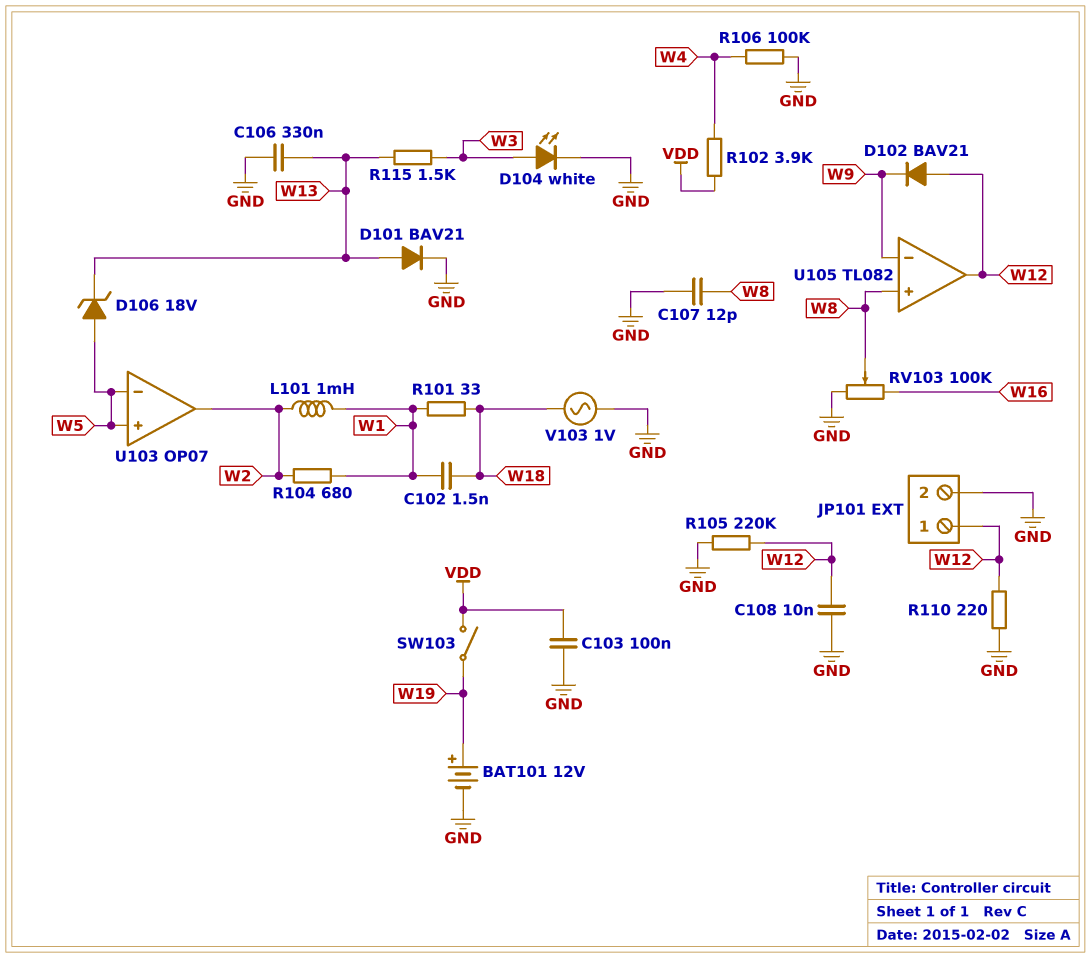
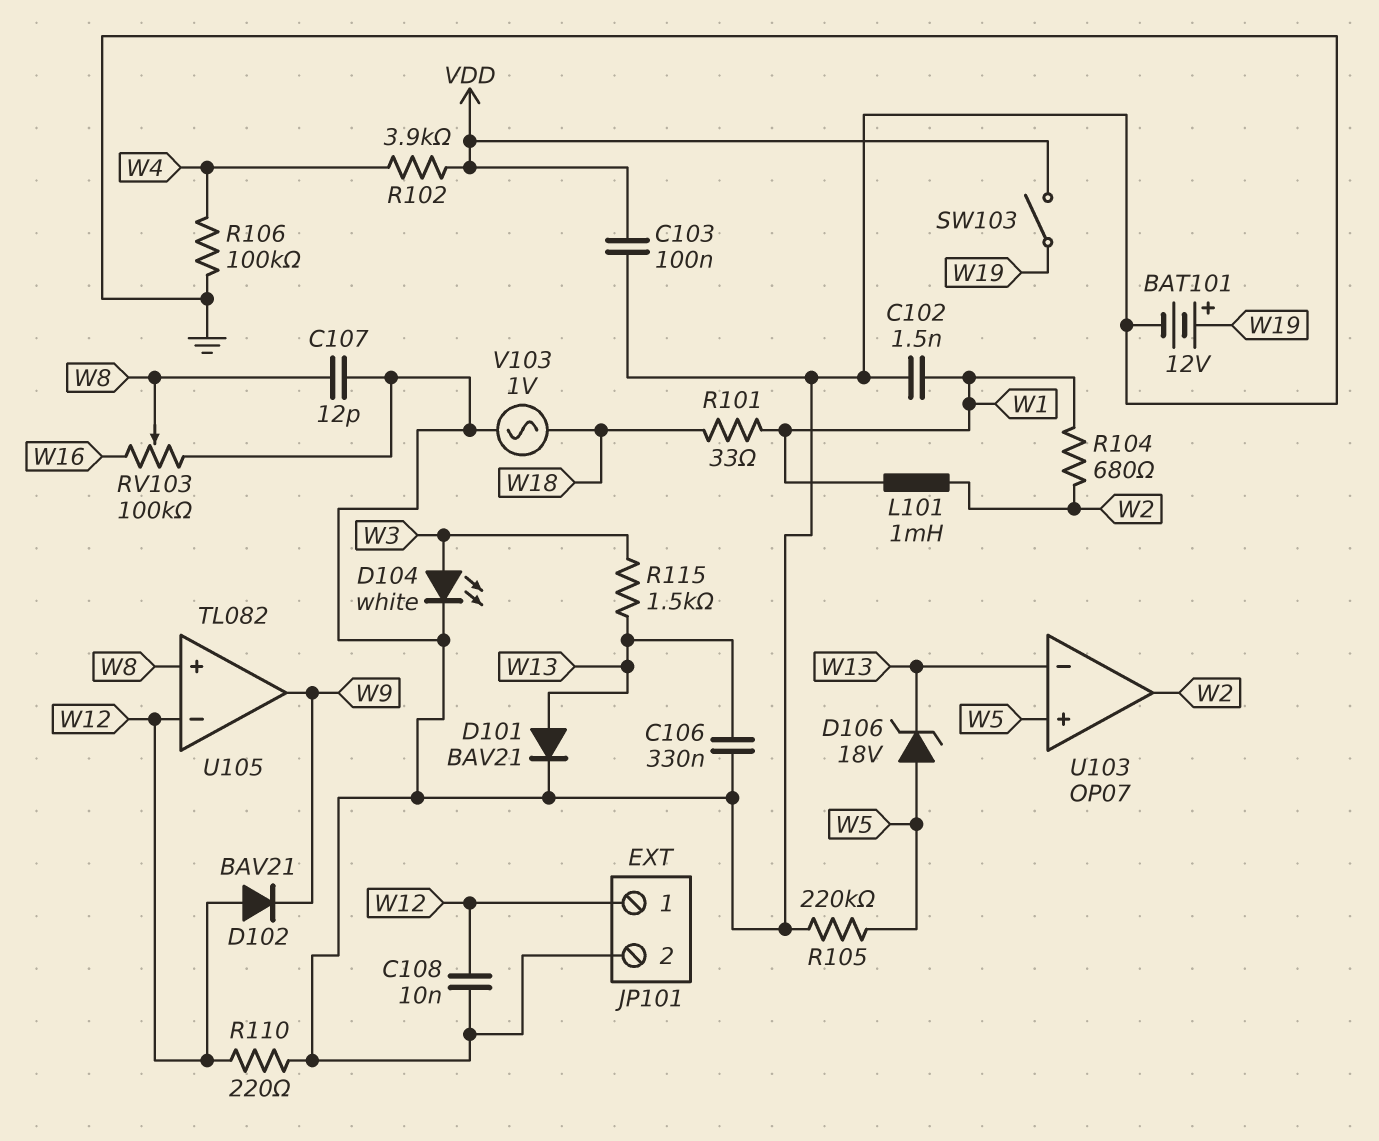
C102: 1.5nF (W1, W18) -> 1.5nF (GND, W1)
R105: 220k (GND, W12) -> 220k (GND, W5)
U103 pin in-: W5 -> W13
U105 pin in-: W9 -> W12
U105 pin out: W12 -> W9

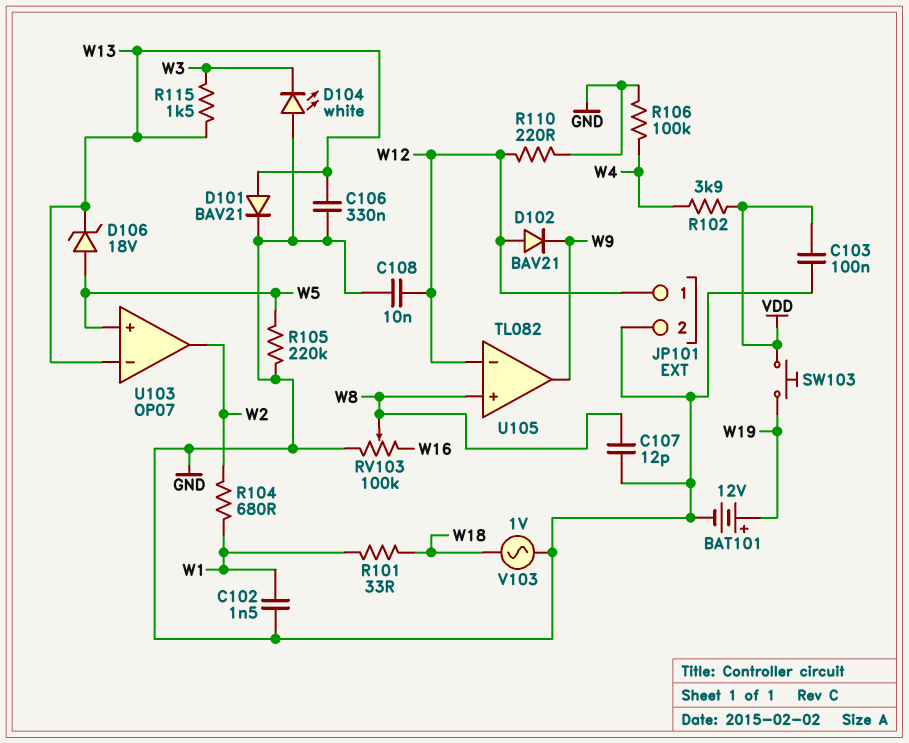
D104: LED white (A W3, K GND) -> LED white (A GND, K W3)
L101: 1mH (W1, W2) -> none
SW103: switch (VDD, W19) -> button (VDD, W19)

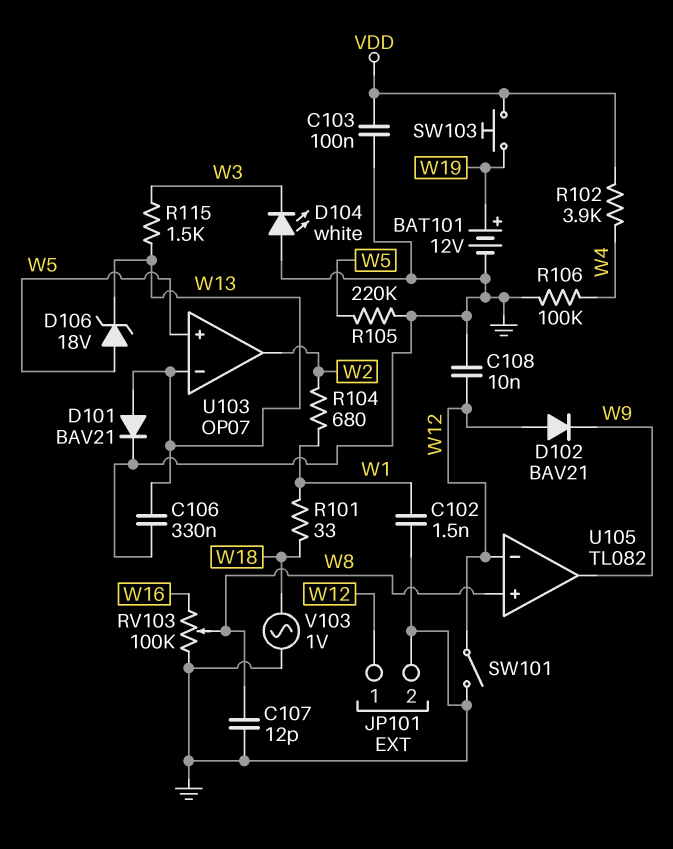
R110: 220 (GND, W12) -> none
SW101: none -> switch (GND, W12)

